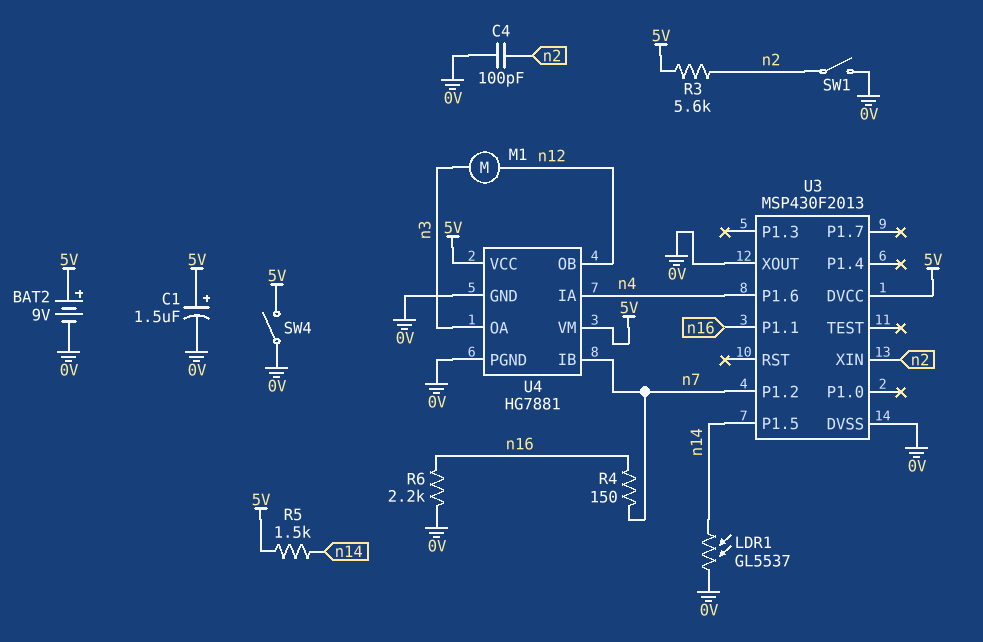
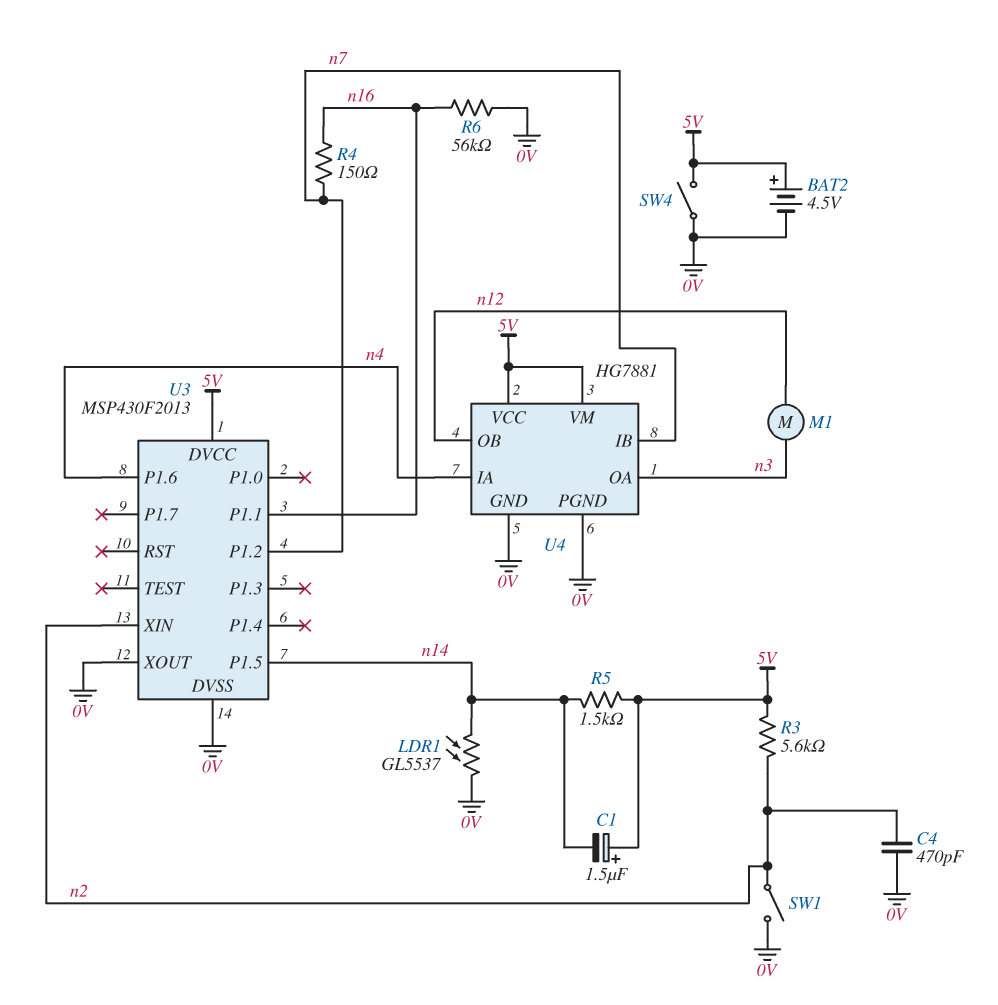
BAT2: 9V (plus 5V, minus 0V) -> 4.5V (plus 5V, minus 0V)
C1: 1.5uF (plus 5V, minus 0V) -> 1.5uF (plus 5V, minus n14)
C4: 100pF (0V, n2) -> 470pF (0V, n2)
R6: 2.2k (0V, n16) -> 56k (0V, n16)

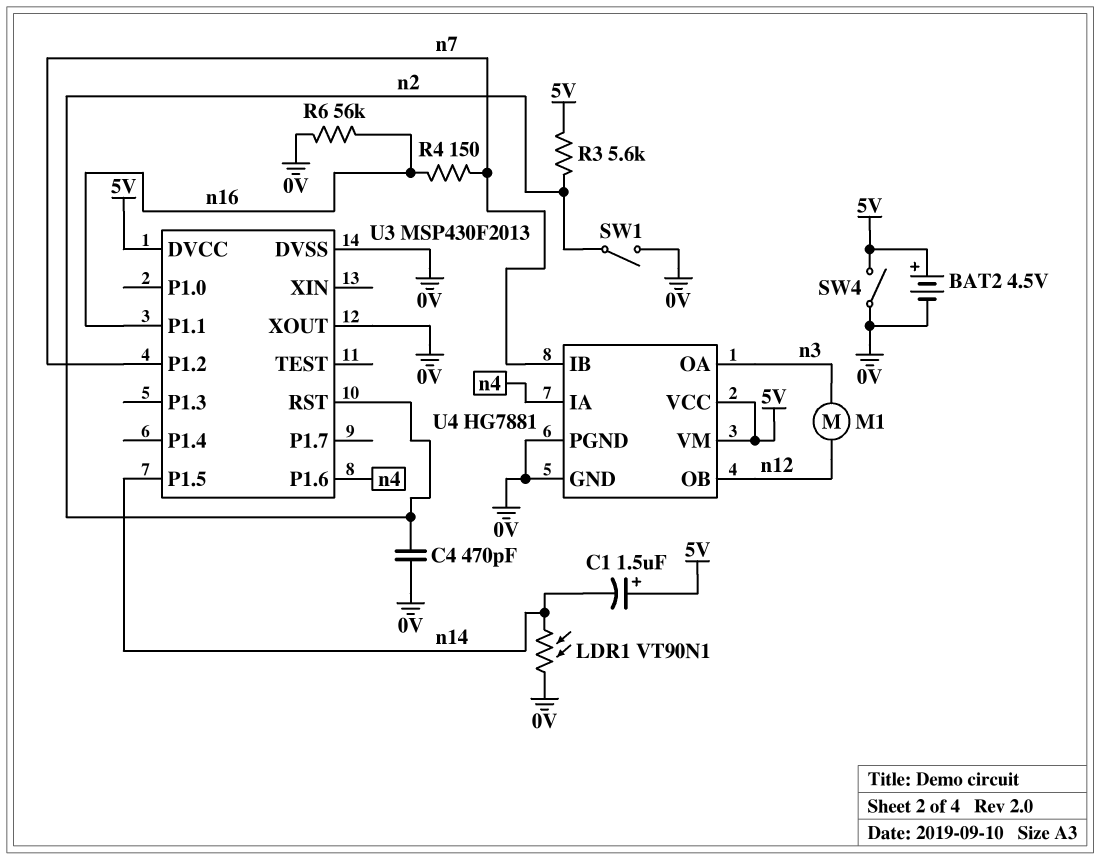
LDR1: GL5537 (0V, n14) -> VT90N1 (0V, n14)
R5: 1.5k (5V, n14) -> none
U3 pin RST: none -> n2
U3 pin XIN: n2 -> none

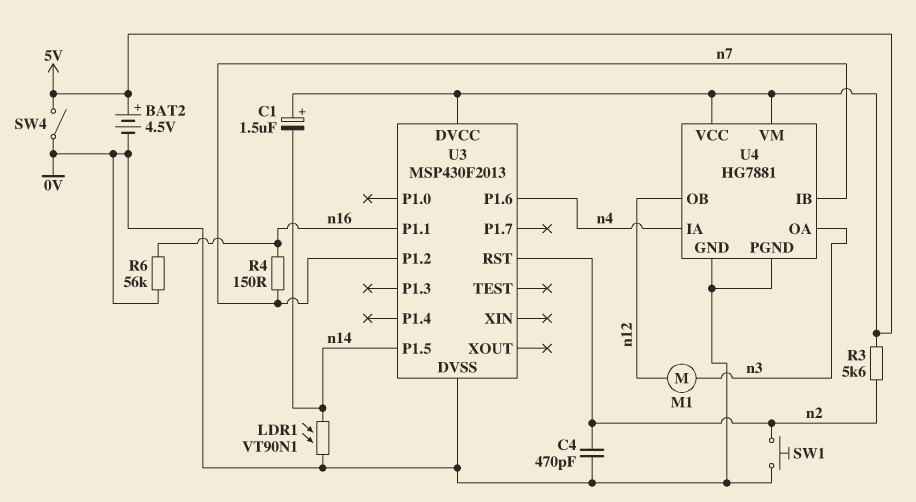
SW1: switch (0V, n2) -> button (0V, n2)
U3 pin XOUT: 0V -> none

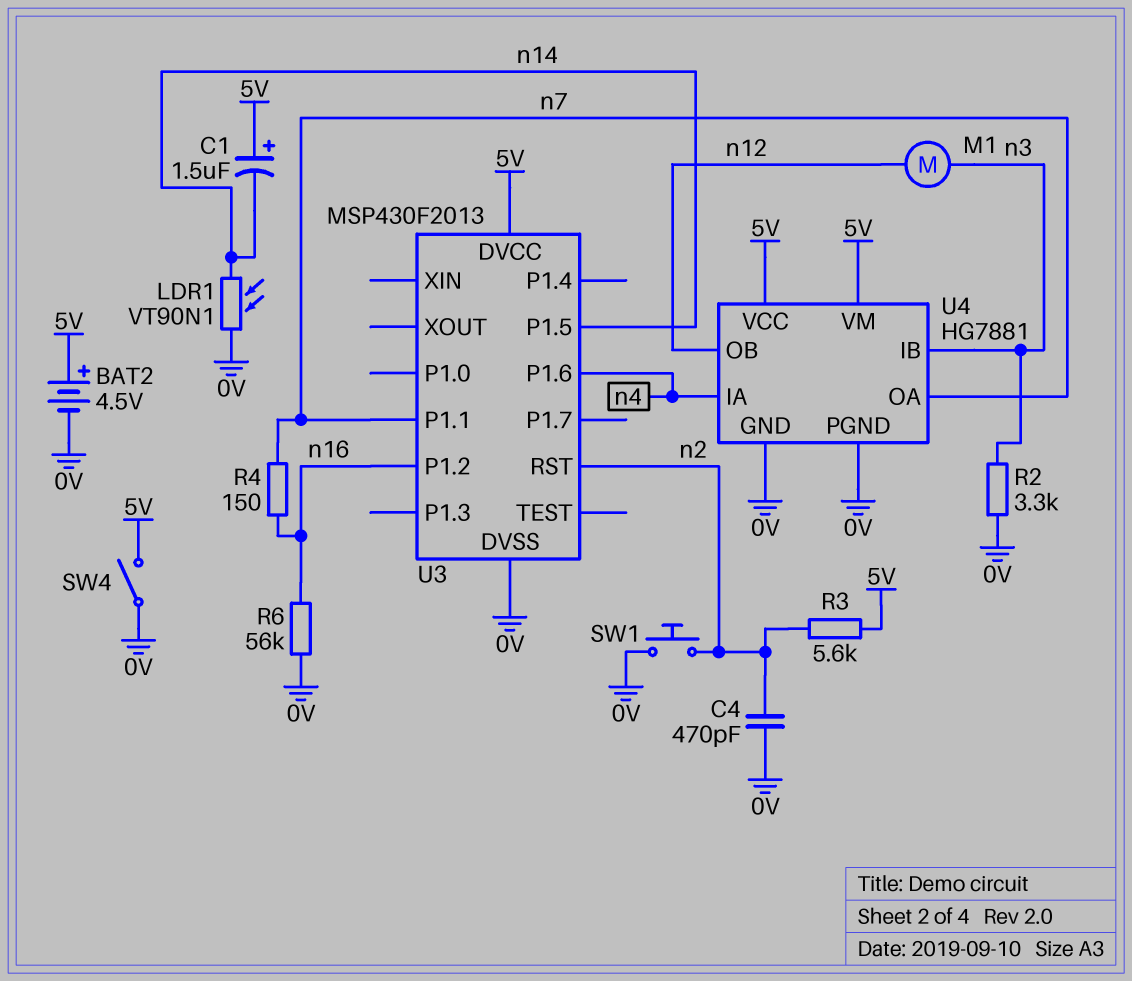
R2: none -> 3.3k (0V, n3)
U3 pin P1.1: n16 -> n7
U3 pin P1.2: n7 -> n16
U4 pin IB: n7 -> n3
U4 pin OA: n3 -> n7

